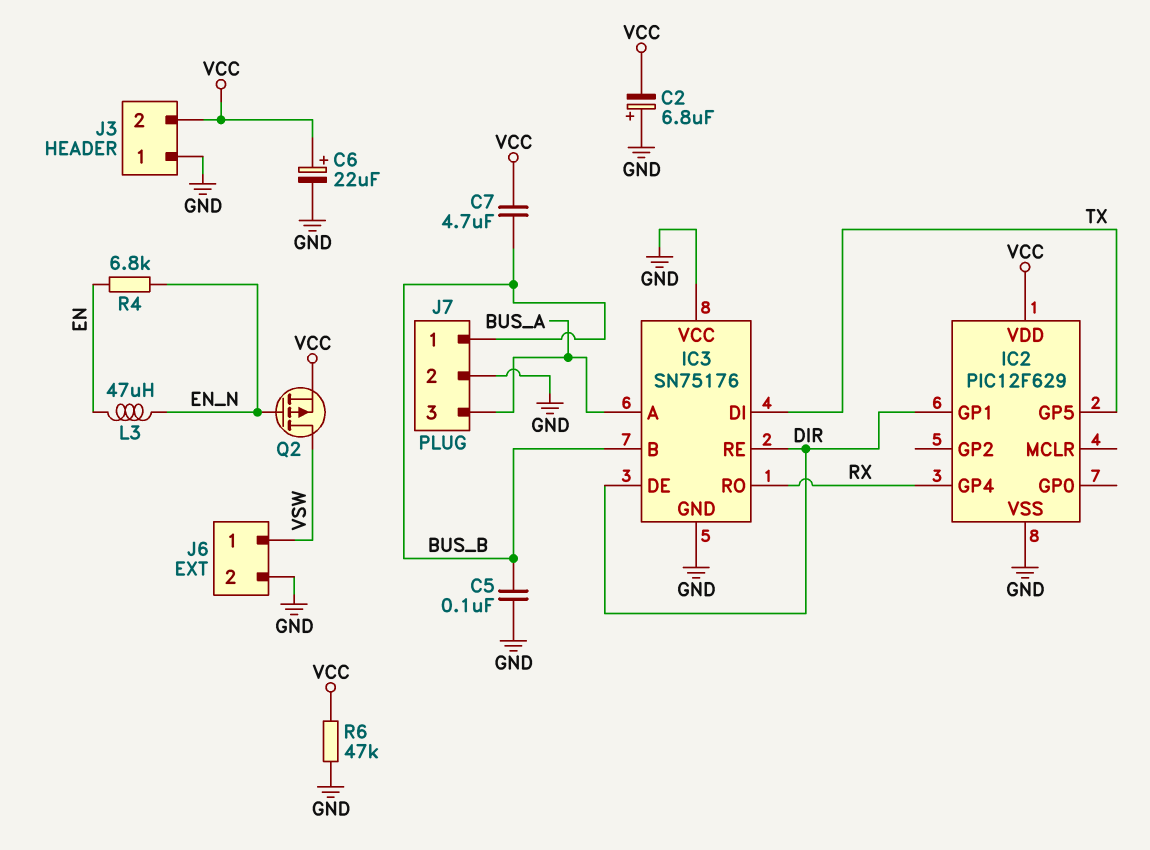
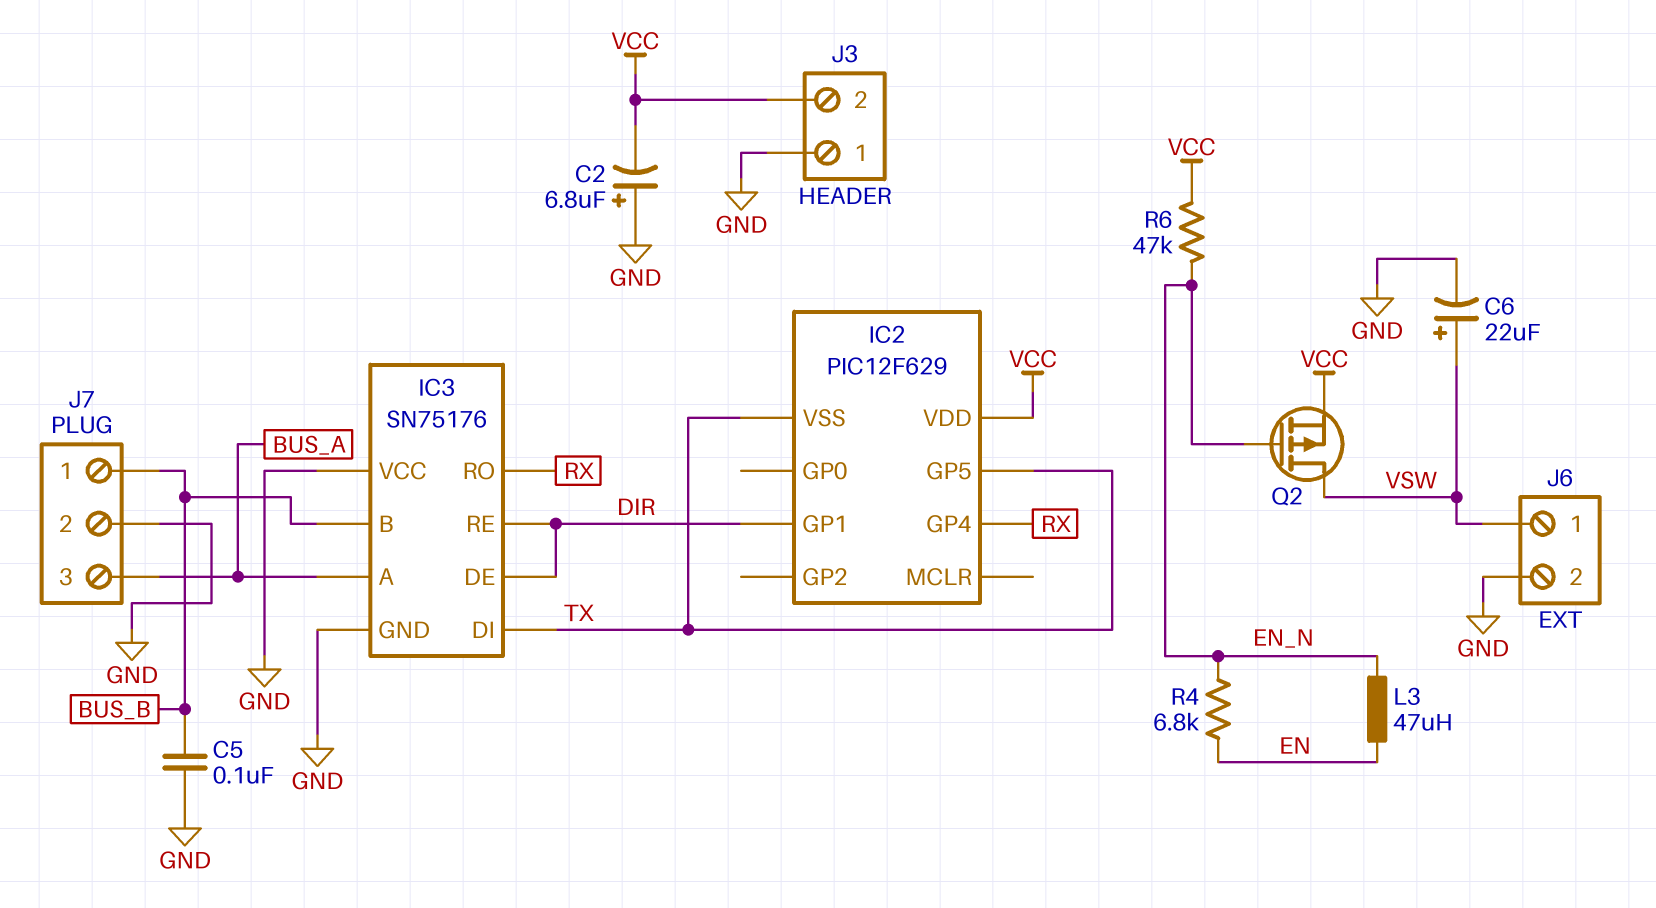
C6: 22uF (plus VCC, minus GND) -> 22uF (plus VSW, minus GND)
C7: 4.7uF (BUS_B, VCC) -> none
IC2 pin VSS: GND -> TX
R6: 47k (GND, VCC) -> 47k (EN_N, VCC)

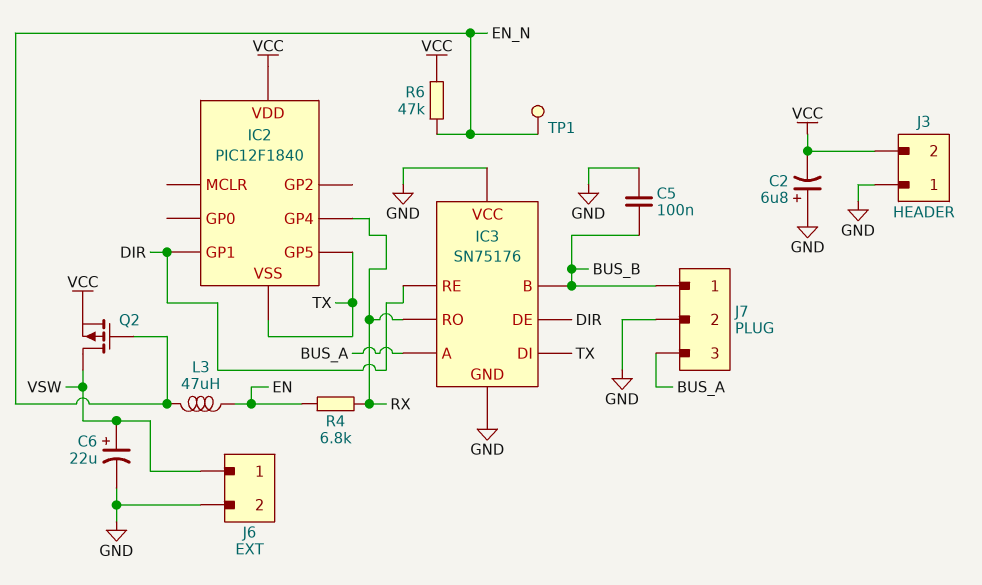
IC2: PIC12F629 -> PIC12F1840
R4: 6.8k (EN, EN_N) -> 6.8k (EN, RX)
TP1: none -> test point (EN_N)

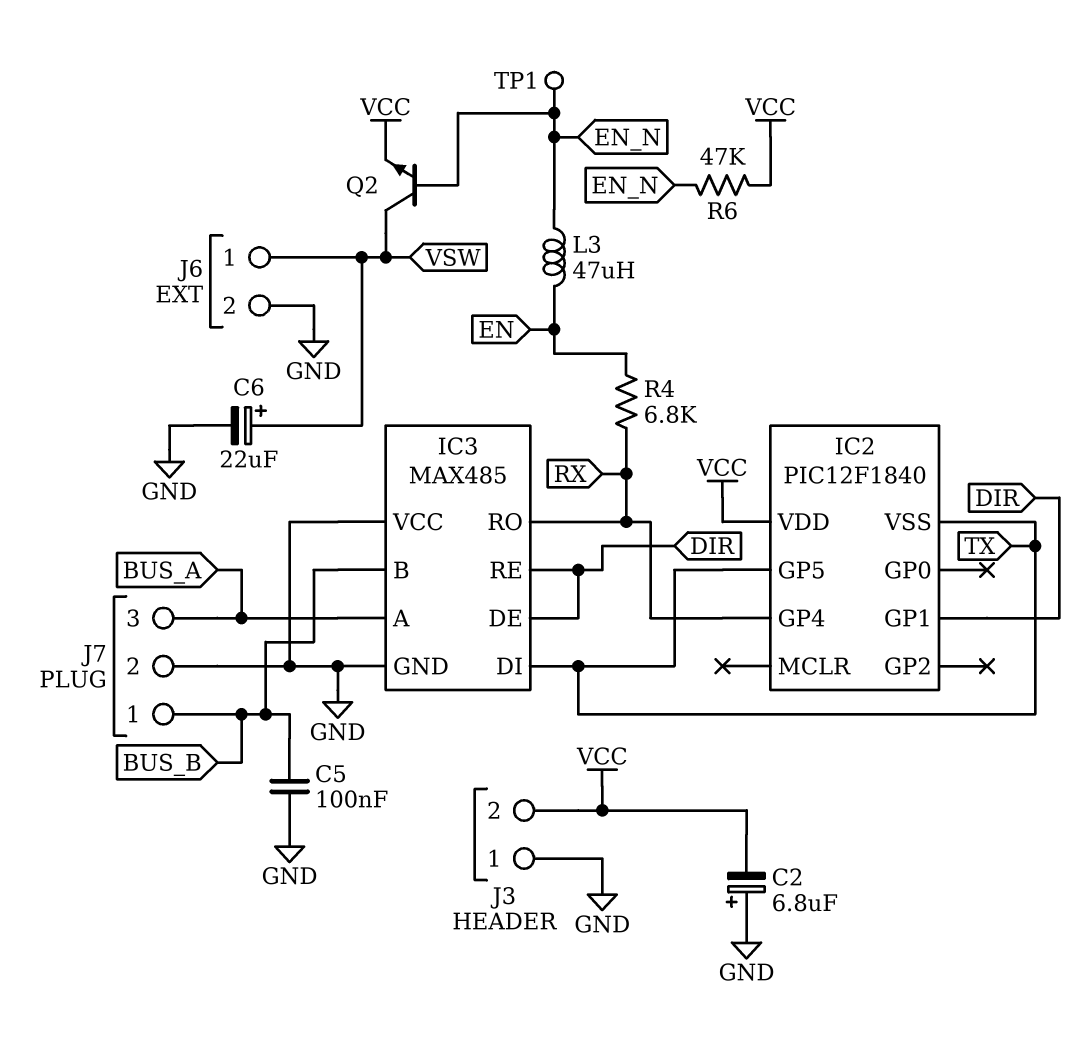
IC3: SN75176 -> MAX485
Q2: PMOS (G EN_N, D VSW, S VCC) -> NPN (B EN_N, C VSW, E VCC)

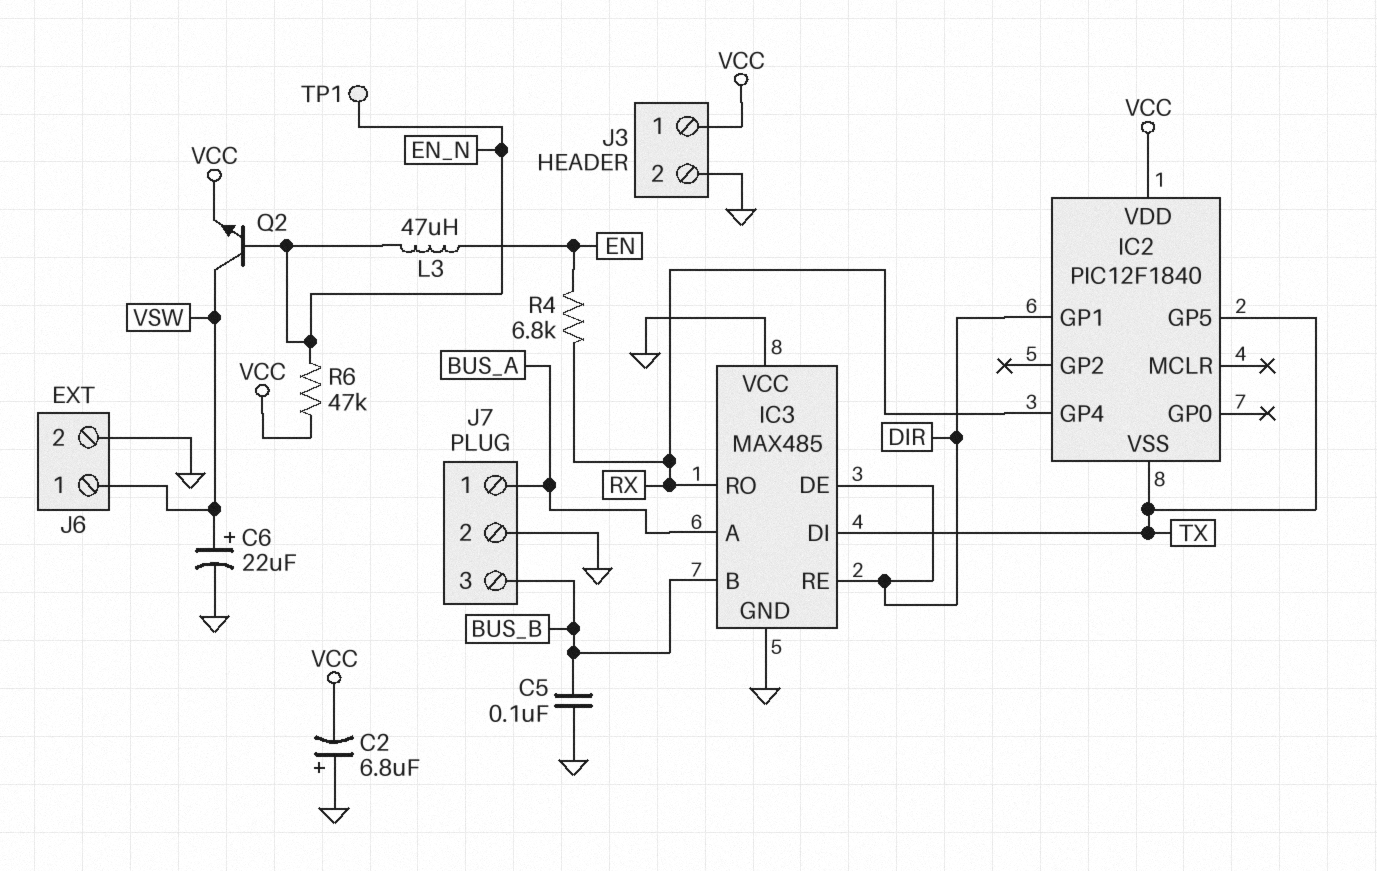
J3 pin 1: GND -> VCC
J3 pin 2: VCC -> GND
J7 pin 1: BUS_B -> BUS_A
J7 pin 3: BUS_A -> BUS_B

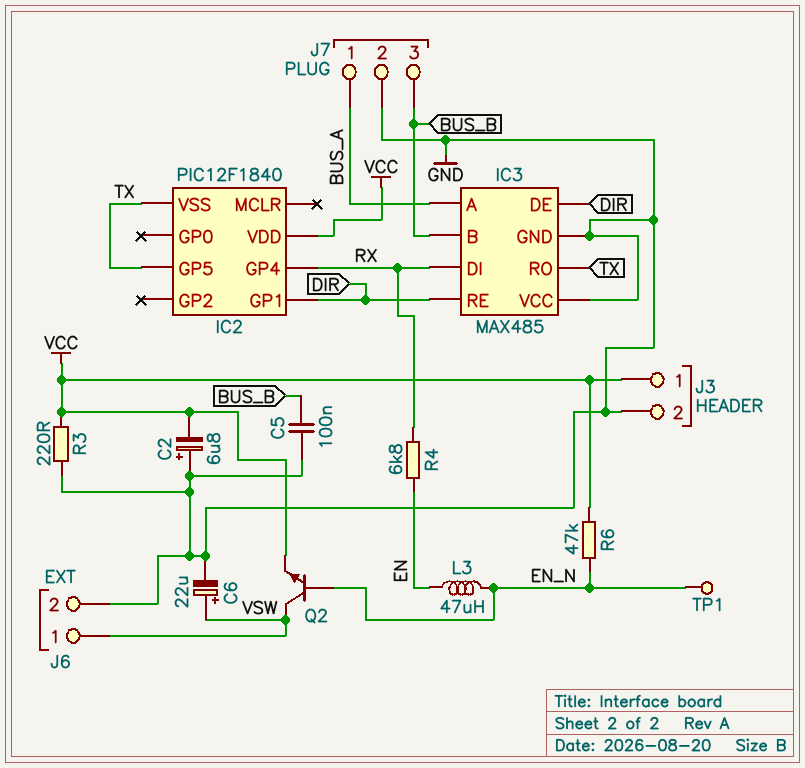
IC3 pin DI: TX -> RX
IC3 pin RO: RX -> TX
R3: none -> 220 (GND, VCC)

